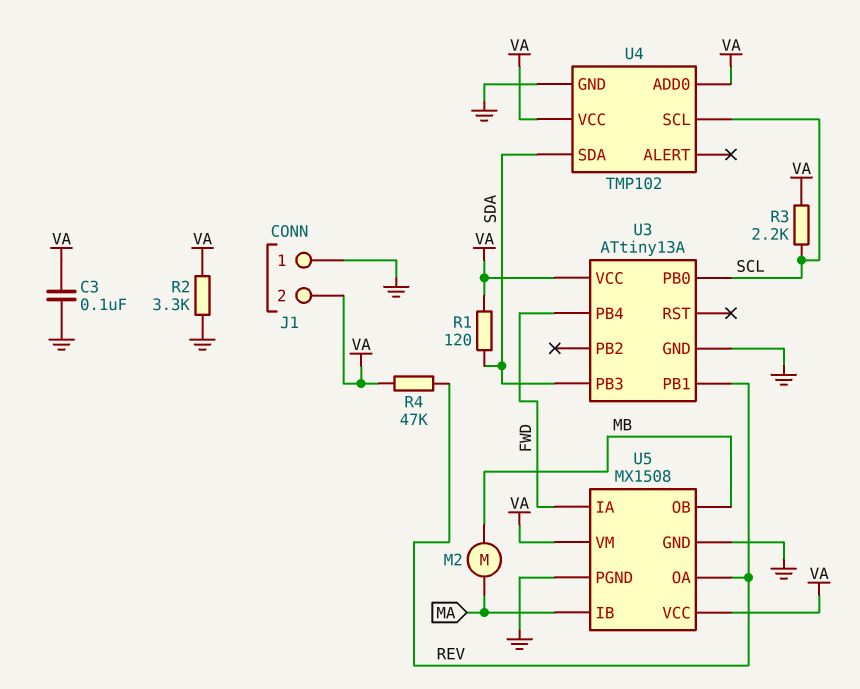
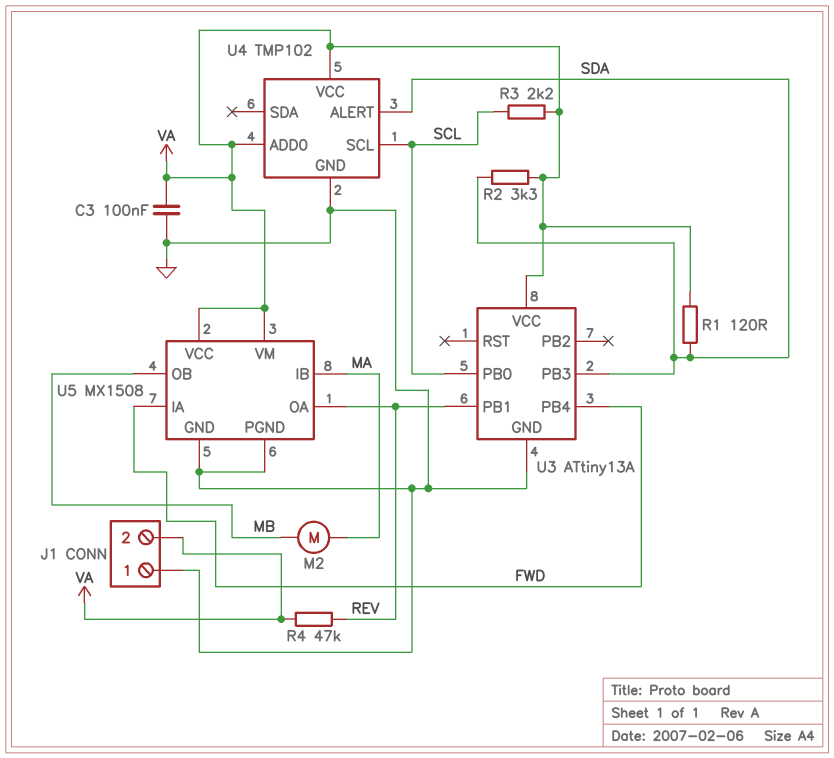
R2: 3.3k (GND, VA) -> 3.3k (SDA, VA)
U4 pin ALERT: none -> SDA
U4 pin SDA: SDA -> none

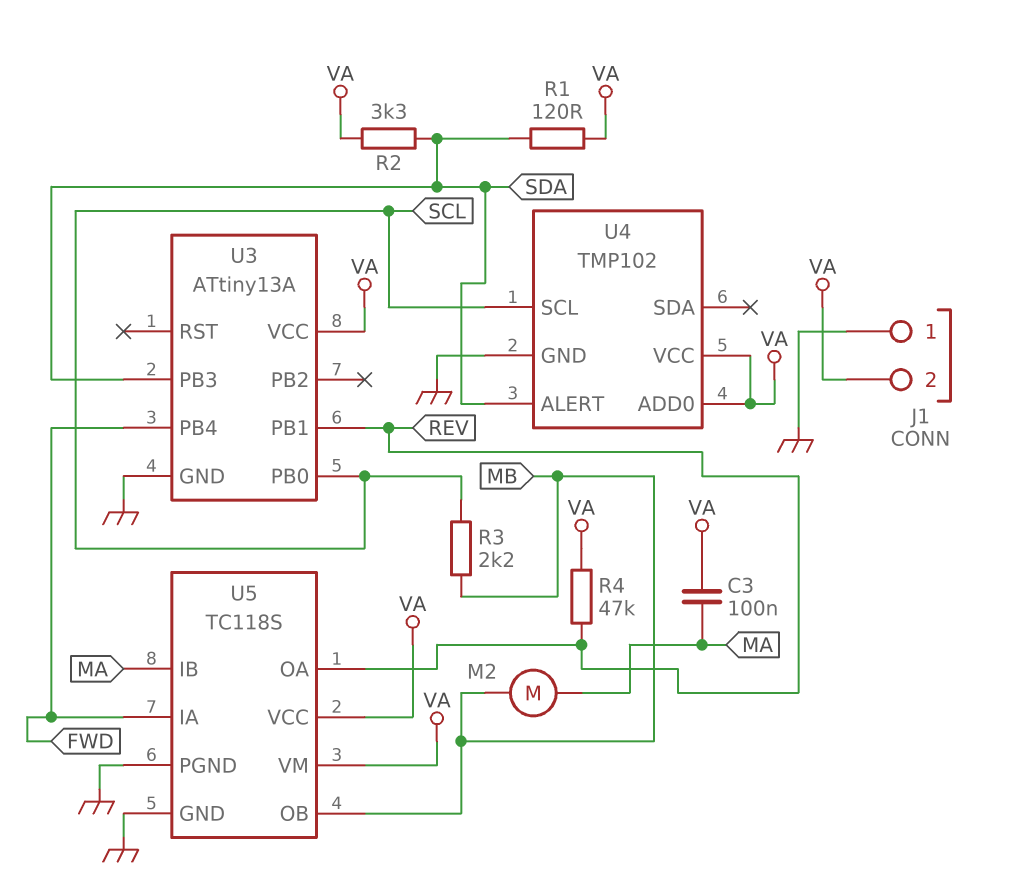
C3: 100nF (GND, VA) -> 100nF (MA, VA)
R3: 2.2k (SCL, VA) -> 2.2k (MB, SCL)
U5: MX1508 -> TC118S

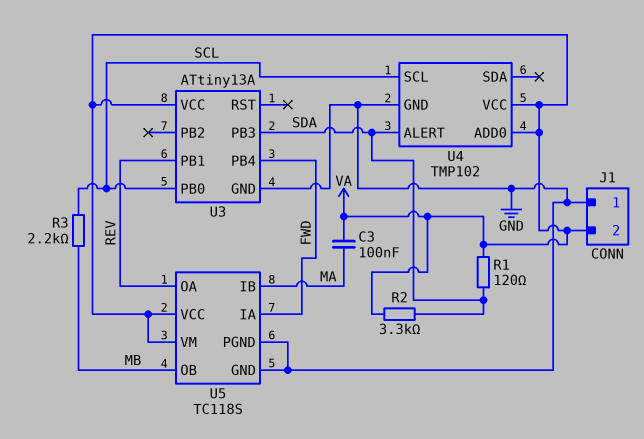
M2: motor (MA, MB) -> none
R4: 47k (REV, VA) -> none

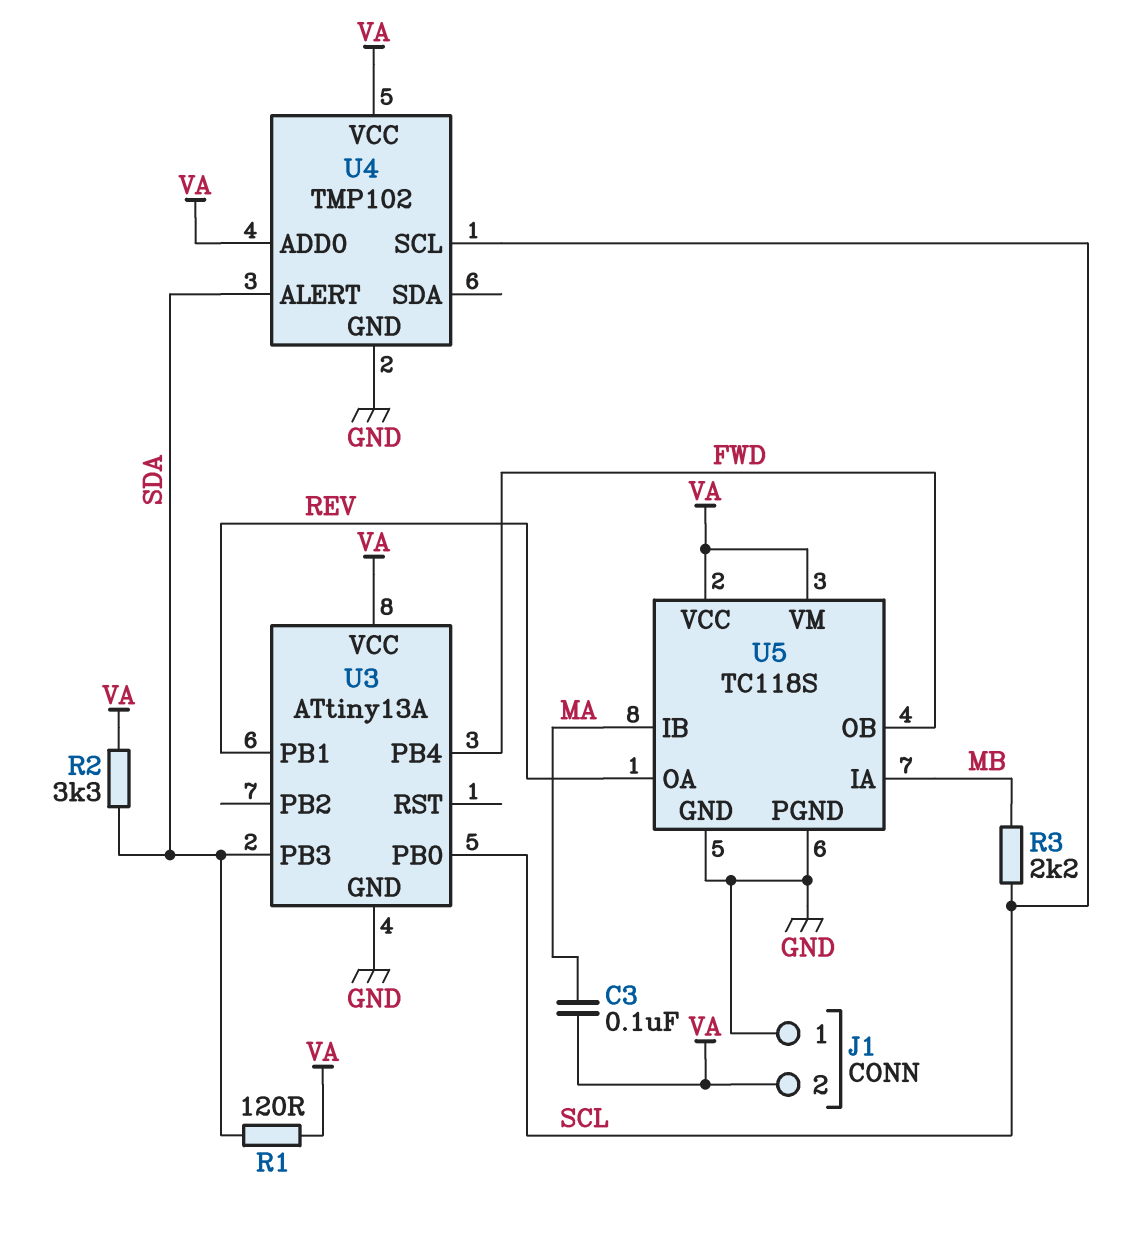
U5 pin IA: FWD -> MB
U5 pin OB: MB -> FWD

